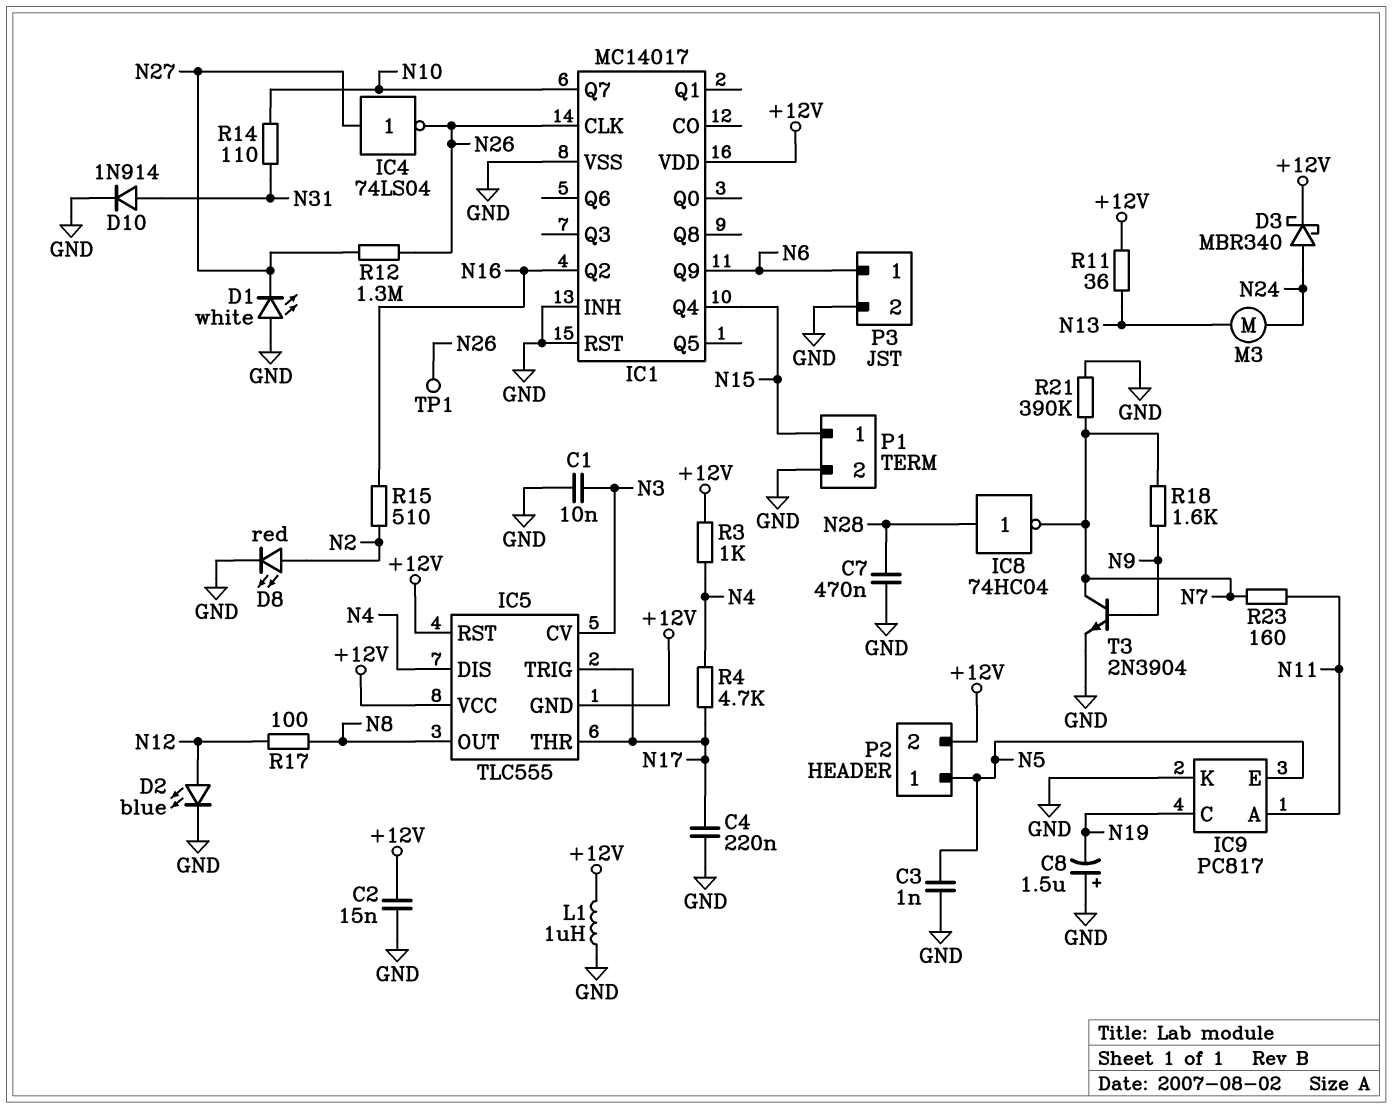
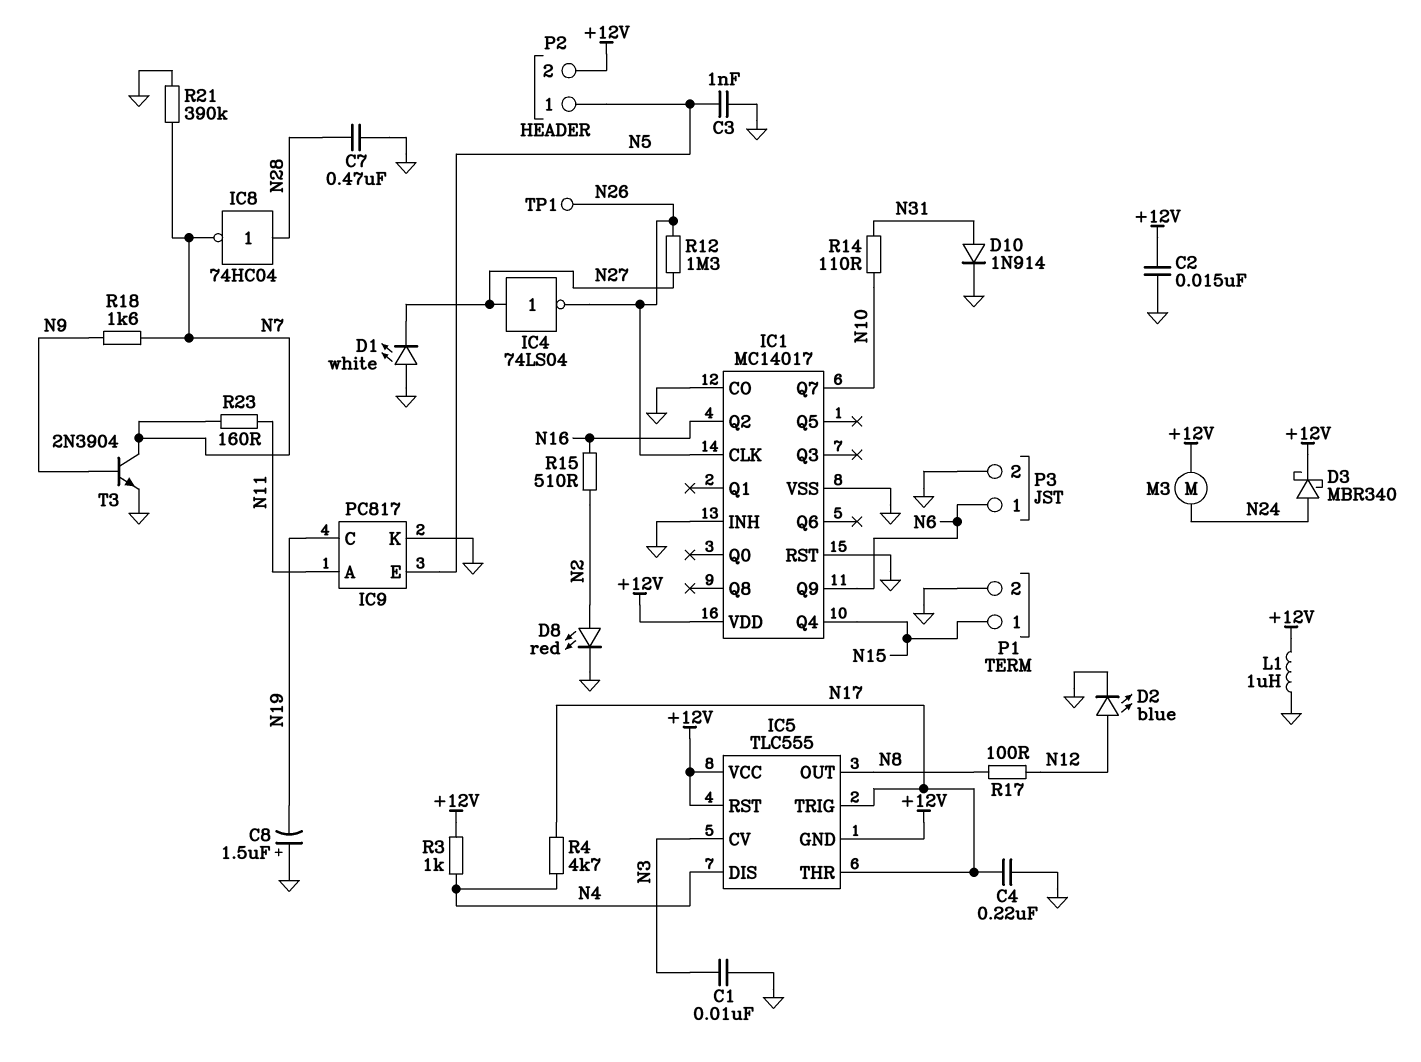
IC1 pin CO: none -> GND
M3: motor (N13, N24) -> motor (+12V, N24)
R11: 36 (+12V, N13) -> none

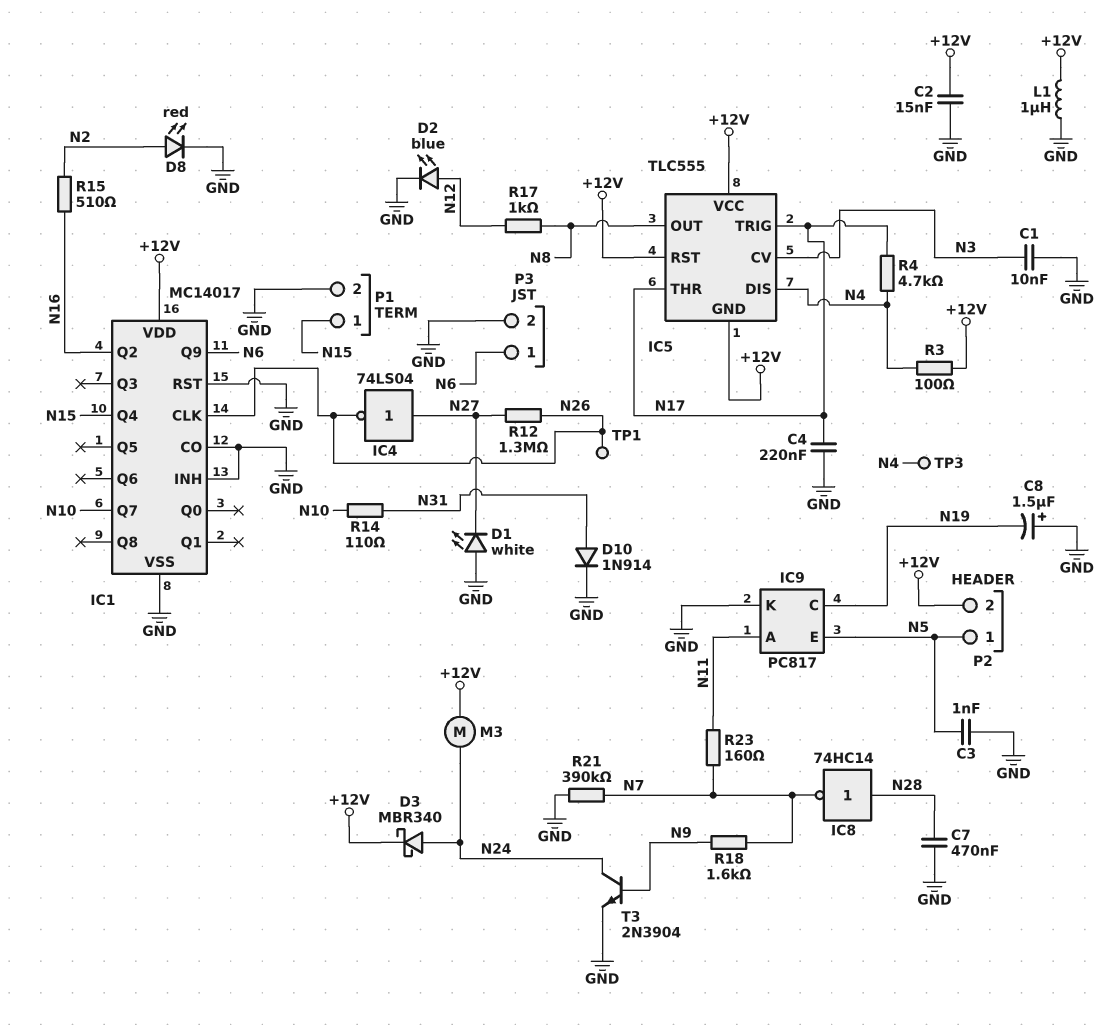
IC8: NOT 74HC04 (in N28, out N7) -> NOT 74HC14 (in N28, out N7)
R3: 1k (+12V, N4) -> 100 (+12V, N4)
R17: 100 (N8, N12) -> 1k (N8, N12)
T3: NPN 2N3904 (B N9, C N7, E GND) -> NPN 2N3904 (B N9, C N24, E GND)
TP3: none -> test point (N4)

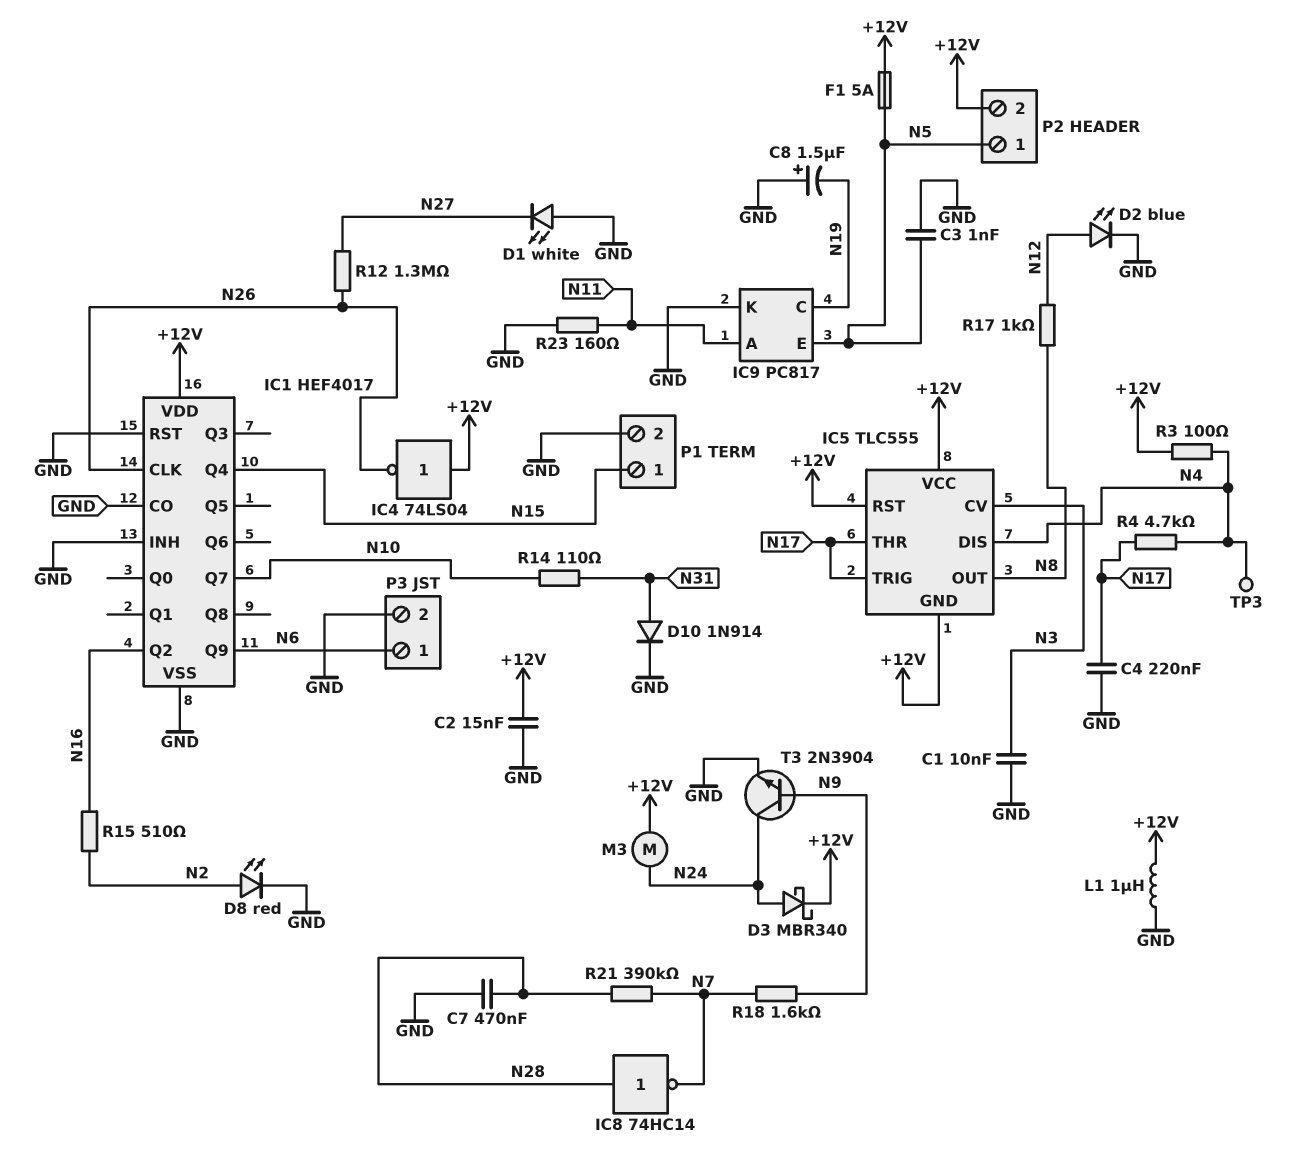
F1: none -> 5A (+12V, N5)
IC1: MC14017 -> HEF4017
IC4: NOT 74LS04 (in N27, out N26) -> NOT 74LS04 (in +12V, out N26)
R21: 390k (GND, N7) -> 390k (N7, N28)
R23: 160 (N7, N11) -> 160 (GND, N11)
TP1: test point (N26) -> none

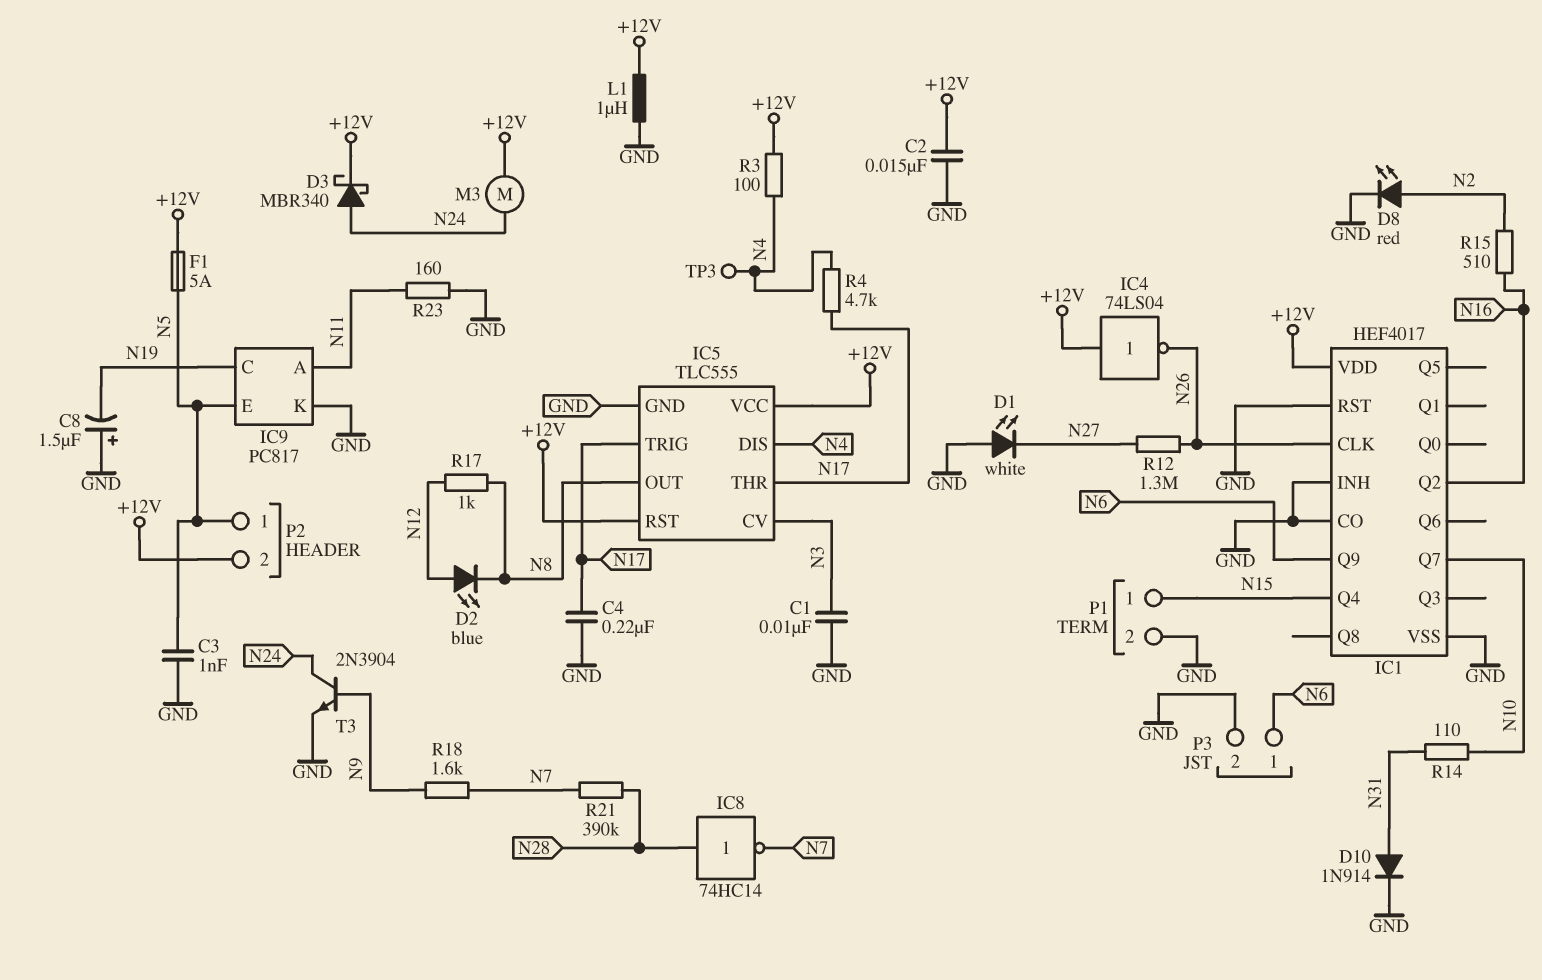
C7: 470nF (GND, N28) -> none
D2: LED blue (A N12, K GND) -> LED blue (A N12, K N8)
IC5 pin GND: +12V -> GND

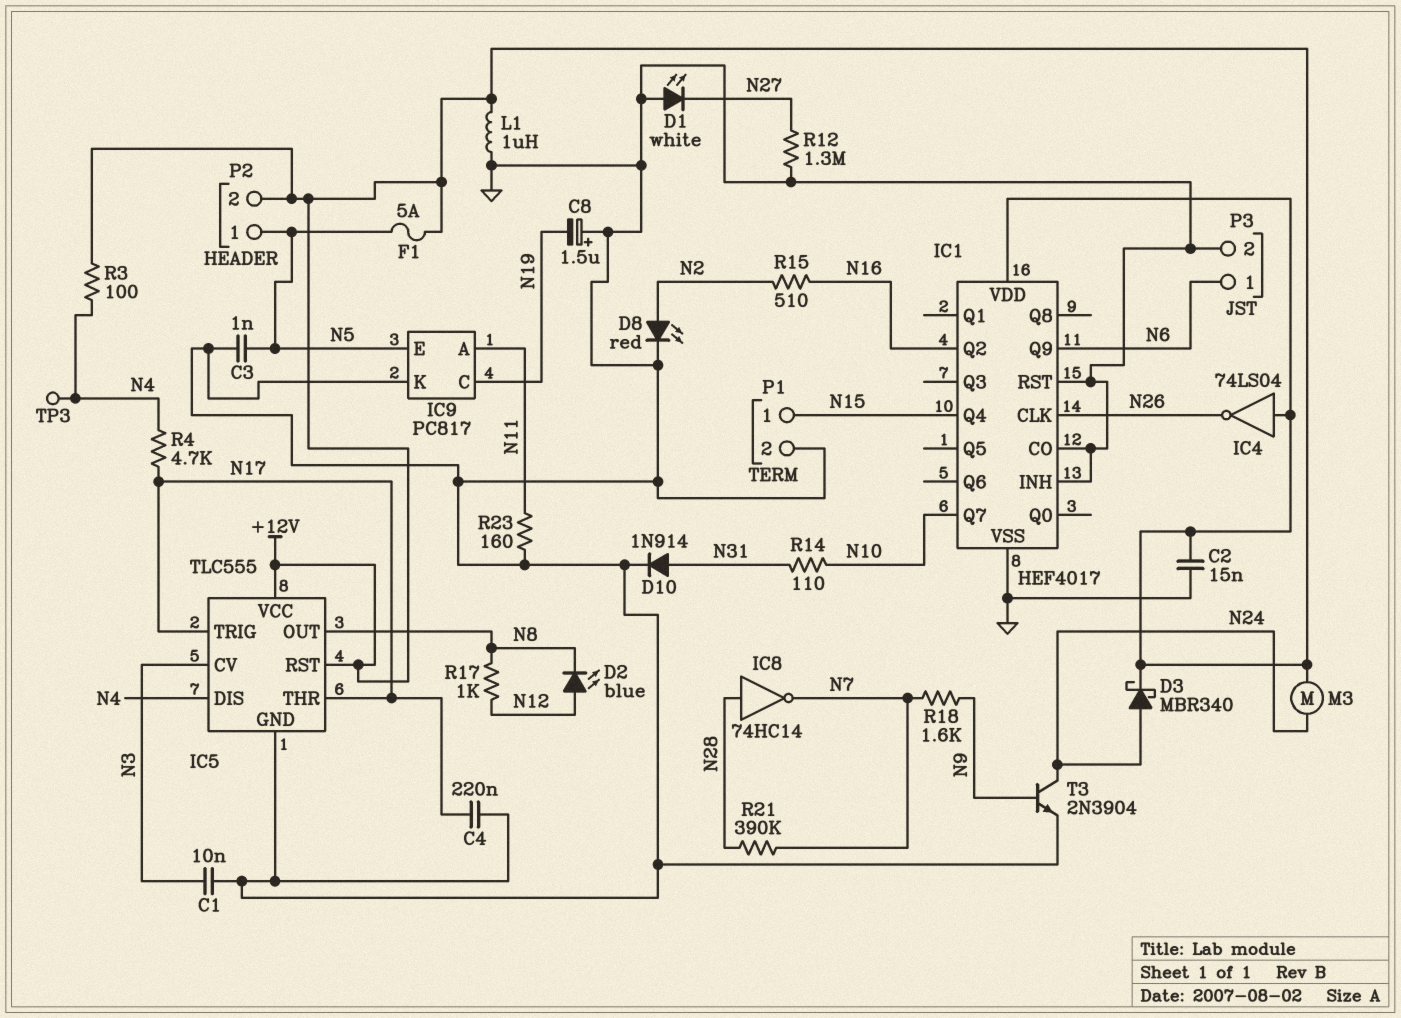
R12: 1.3M (N26, N27) -> 1.3M (GND, N27)

